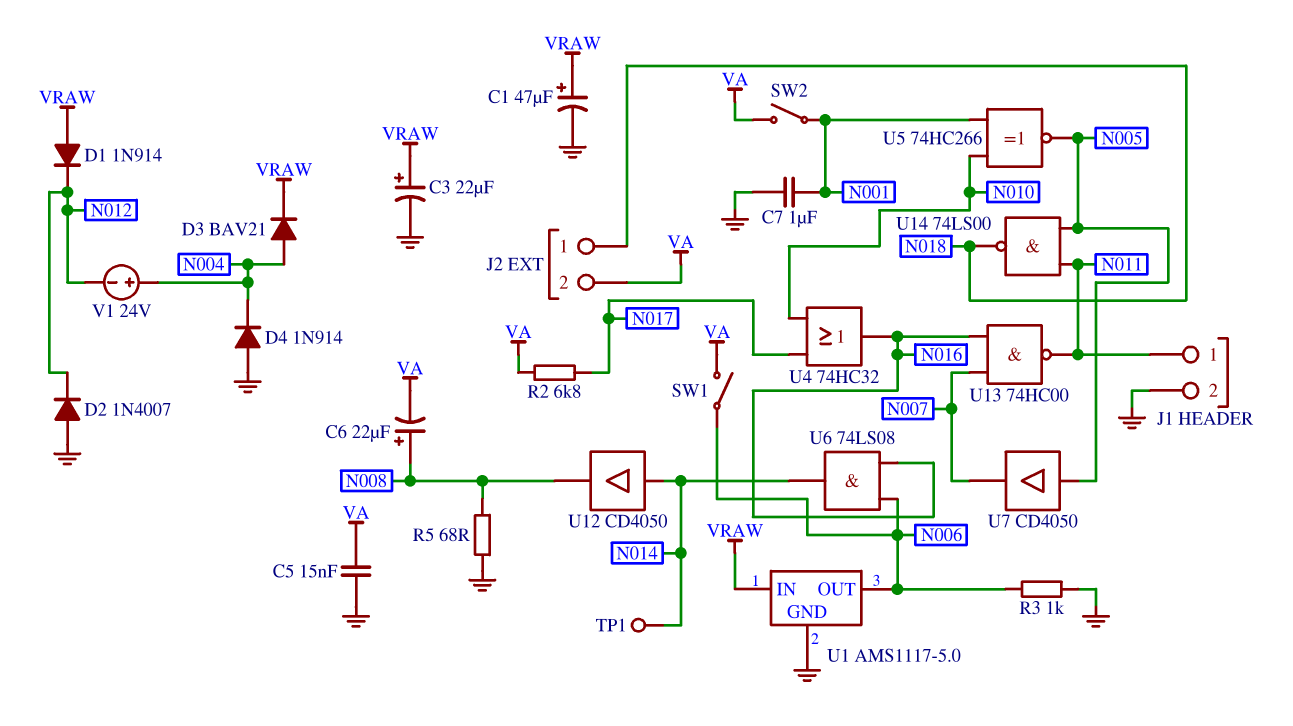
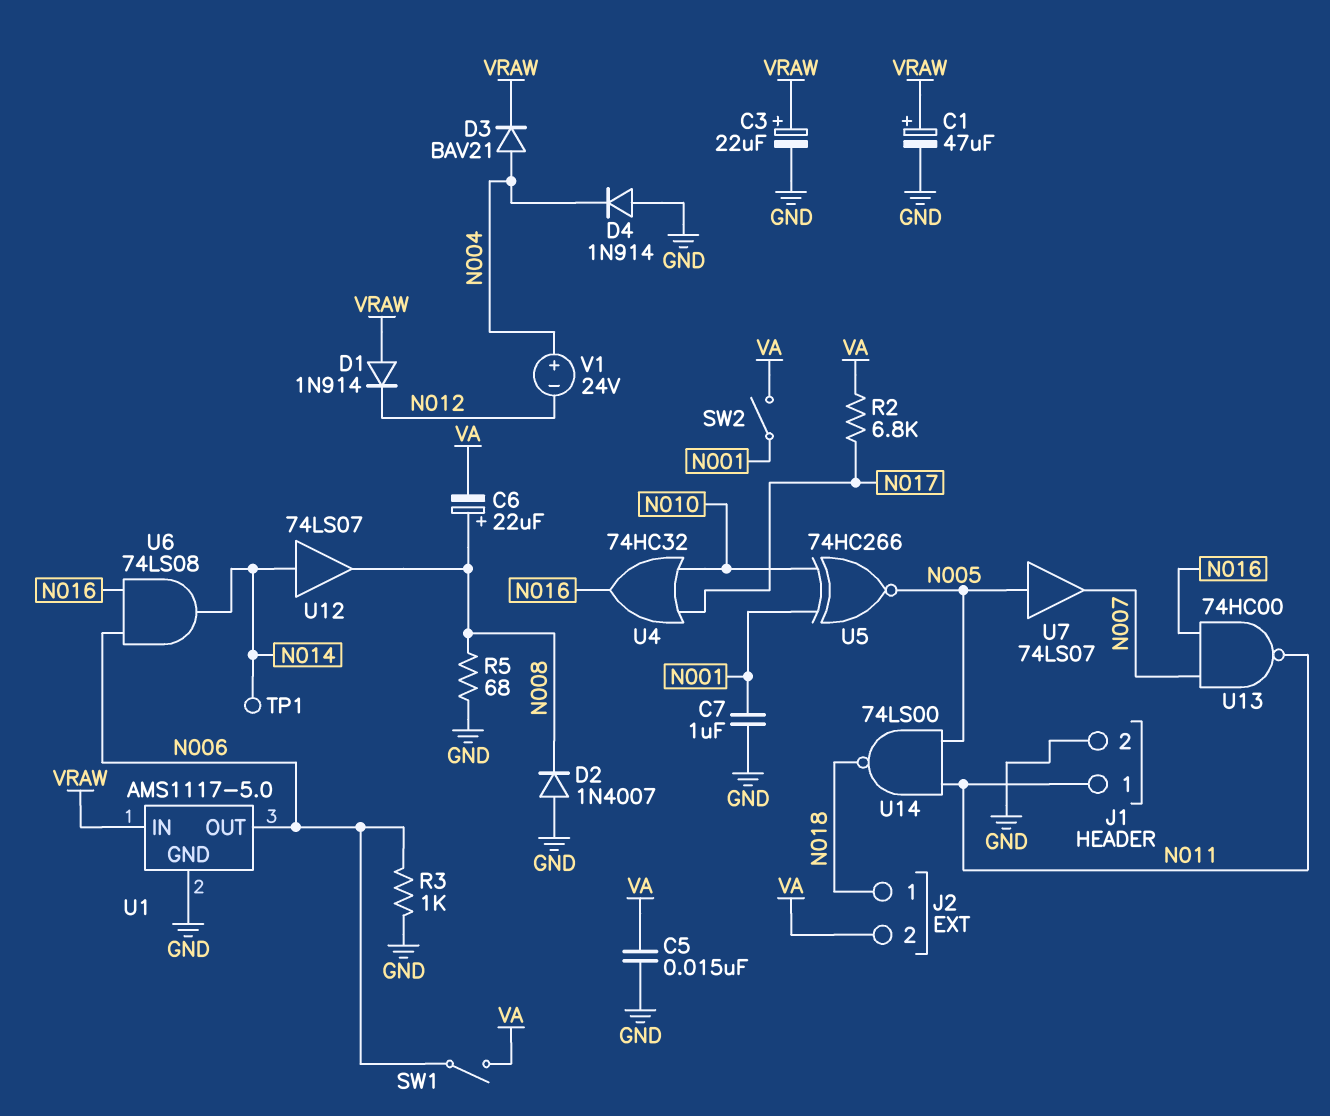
D2: diode 1N4007 (A GND, K N012) -> diode 1N4007 (A GND, K N008)
U7: buffer CD4050 (in N005, out N007) -> buffer 74LS07 (in N005, out N007)
U12: buffer CD4050 (in N014, out N008) -> buffer 74LS07 (in N014, out N008)

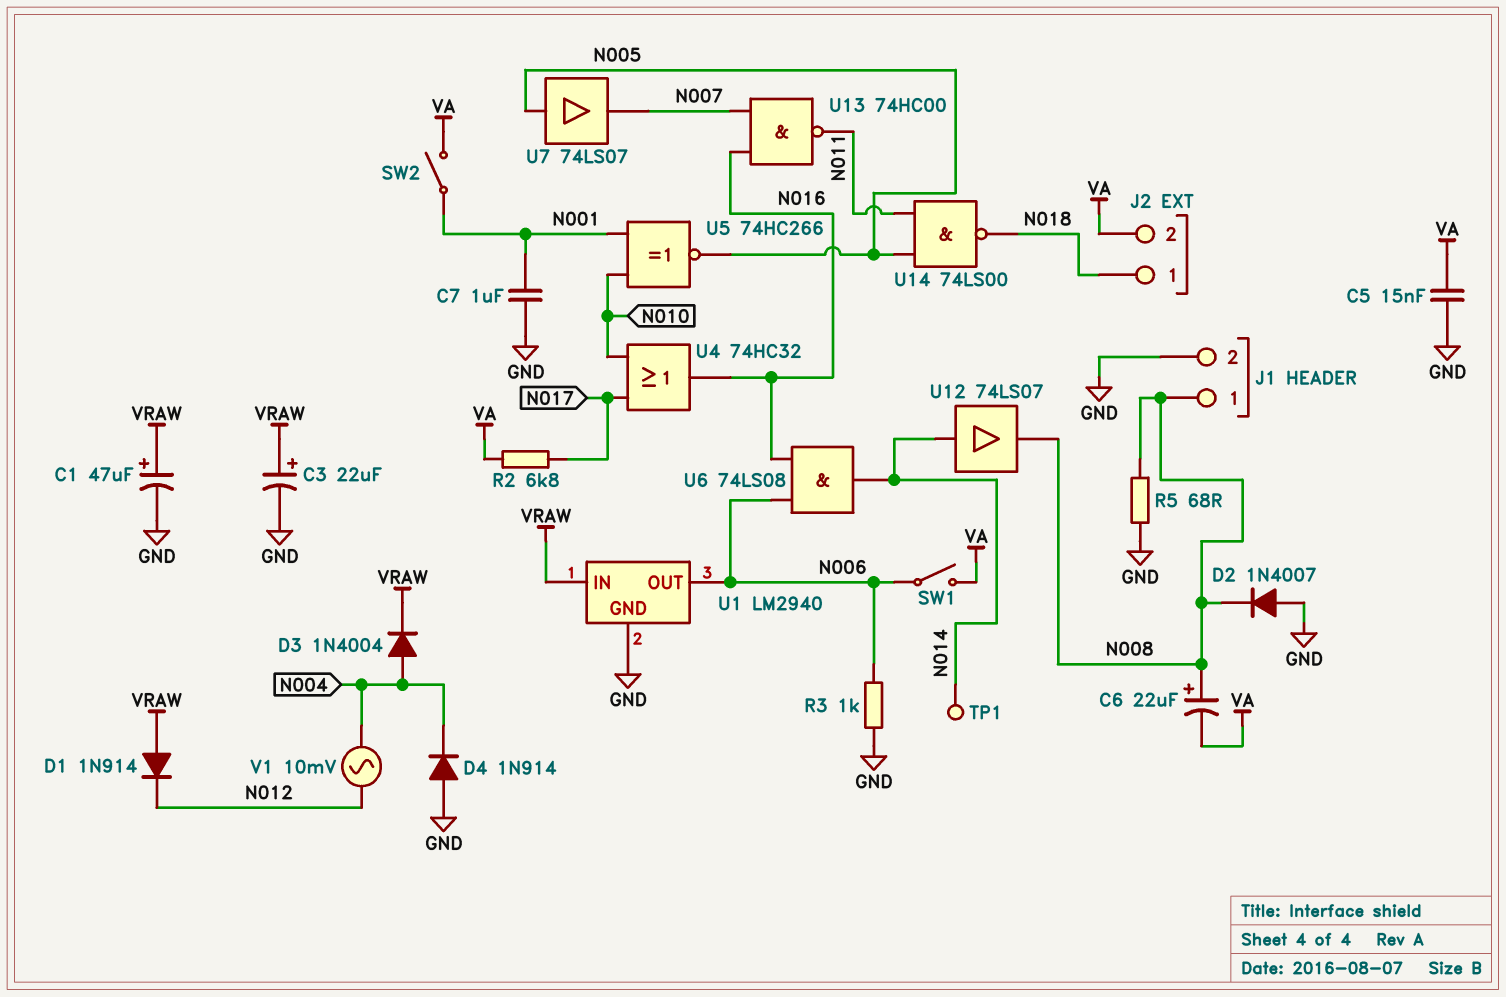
D3: diode BAV21 (A N004, K VRAW) -> diode 1N4004 (A N004, K VRAW)
J1 pin 1: N011 -> N008
U1: AMS1117-5.0 -> LM2940
V1: 24V (plus N004, minus N012) -> AC 10mV (N004, N012)

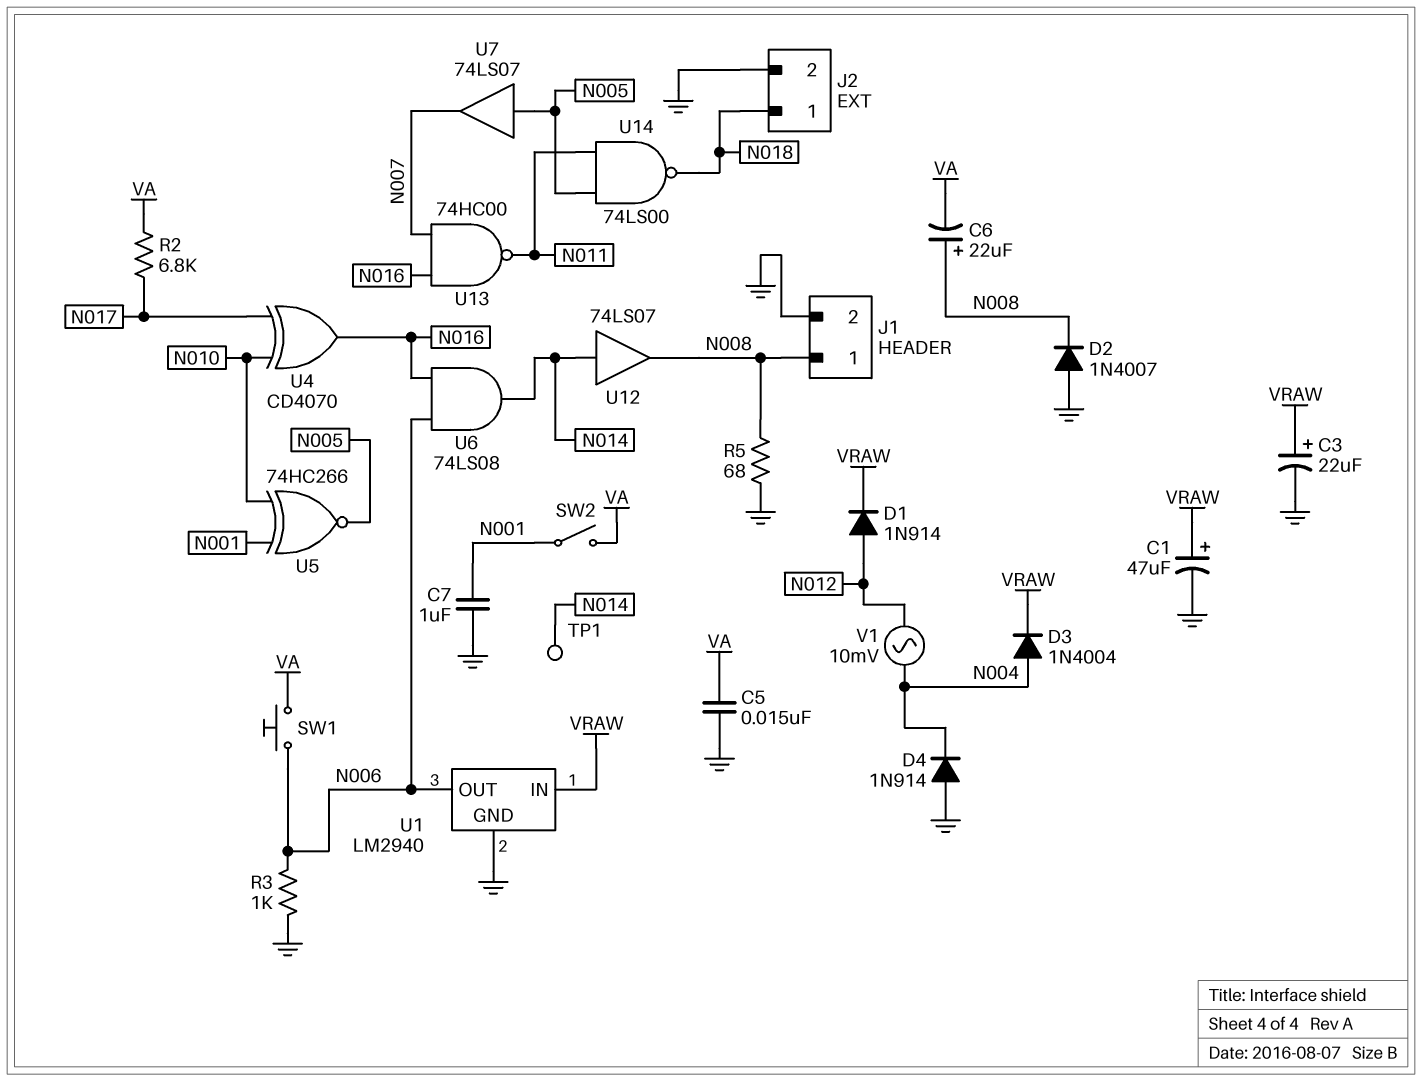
D1: diode 1N914 (A VRAW, K N012) -> diode 1N914 (A N012, K VRAW)
J2 pin 2: VA -> GND
SW1: switch (N006, VA) -> button (N006, VA)
U4: OR 74HC32 (in N010, in N017, out N016) -> XOR CD4070 (in N010, in N017, out N016)

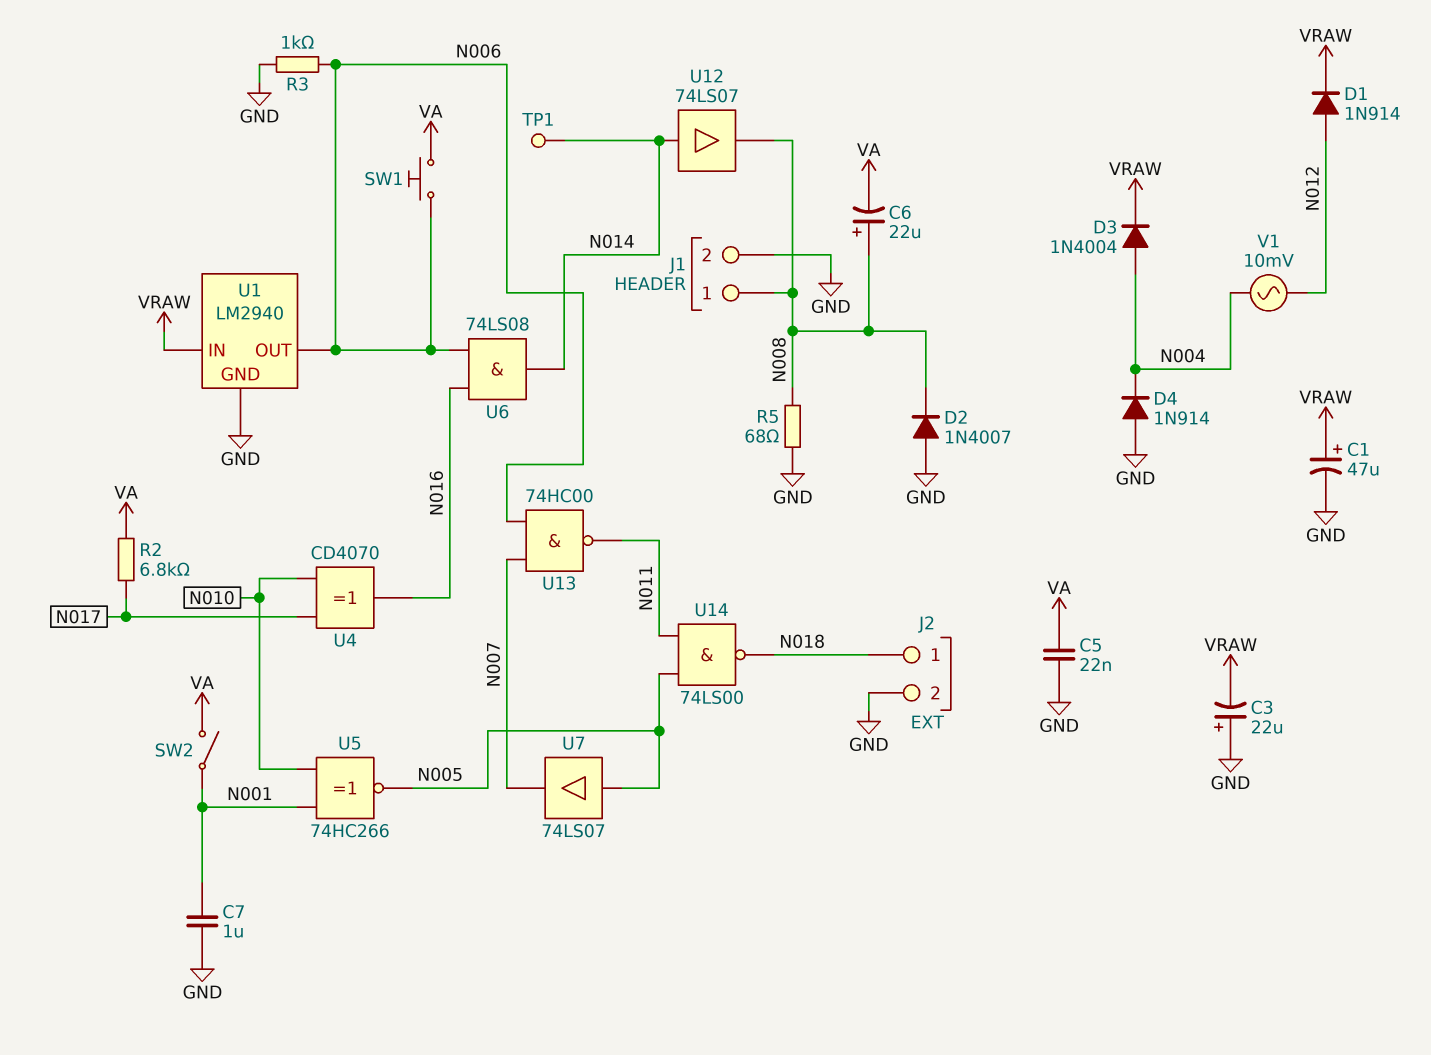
C3: 22uF (plus VRAW, minus GND) -> 22uF (plus GND, minus VRAW)
C5: 15nF (GND, VA) -> 22nF (GND, VA)
U13: NAND 74HC00 (in N007, in N016, out N011) -> NAND 74HC00 (in N006, in N007, out N011)

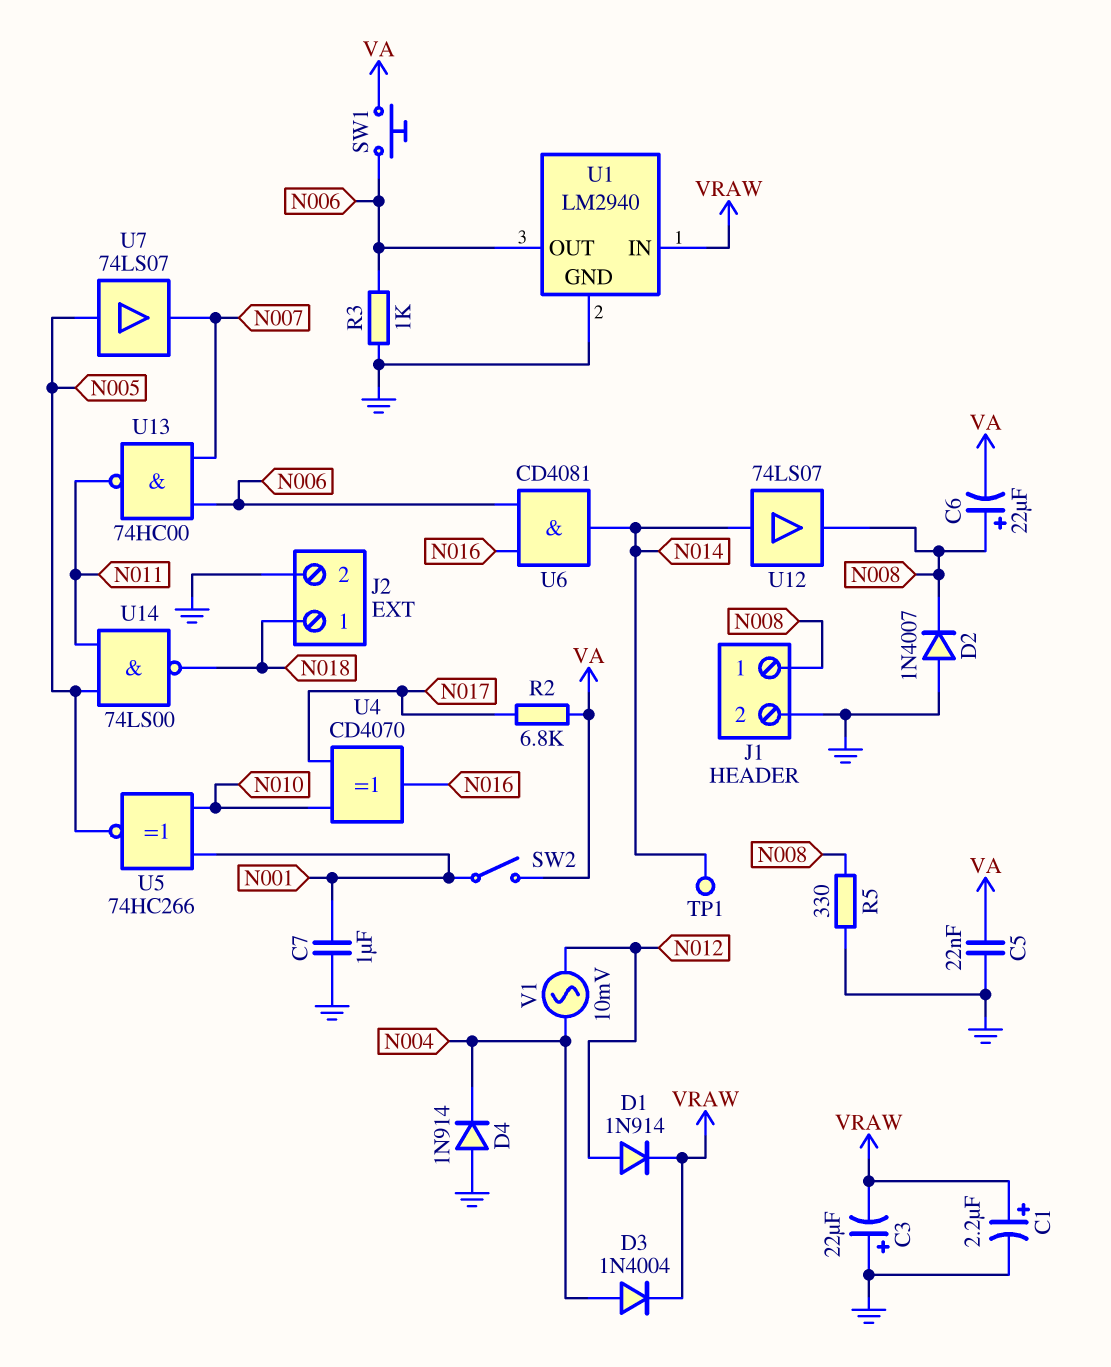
C1: 47uF (plus VRAW, minus GND) -> 2.2uF (plus VRAW, minus GND)
R5: 68 (GND, N008) -> 330 (GND, N008)
U6: AND 74LS08 (in N006, in N016, out N014) -> AND CD4081 (in N006, in N016, out N014)

